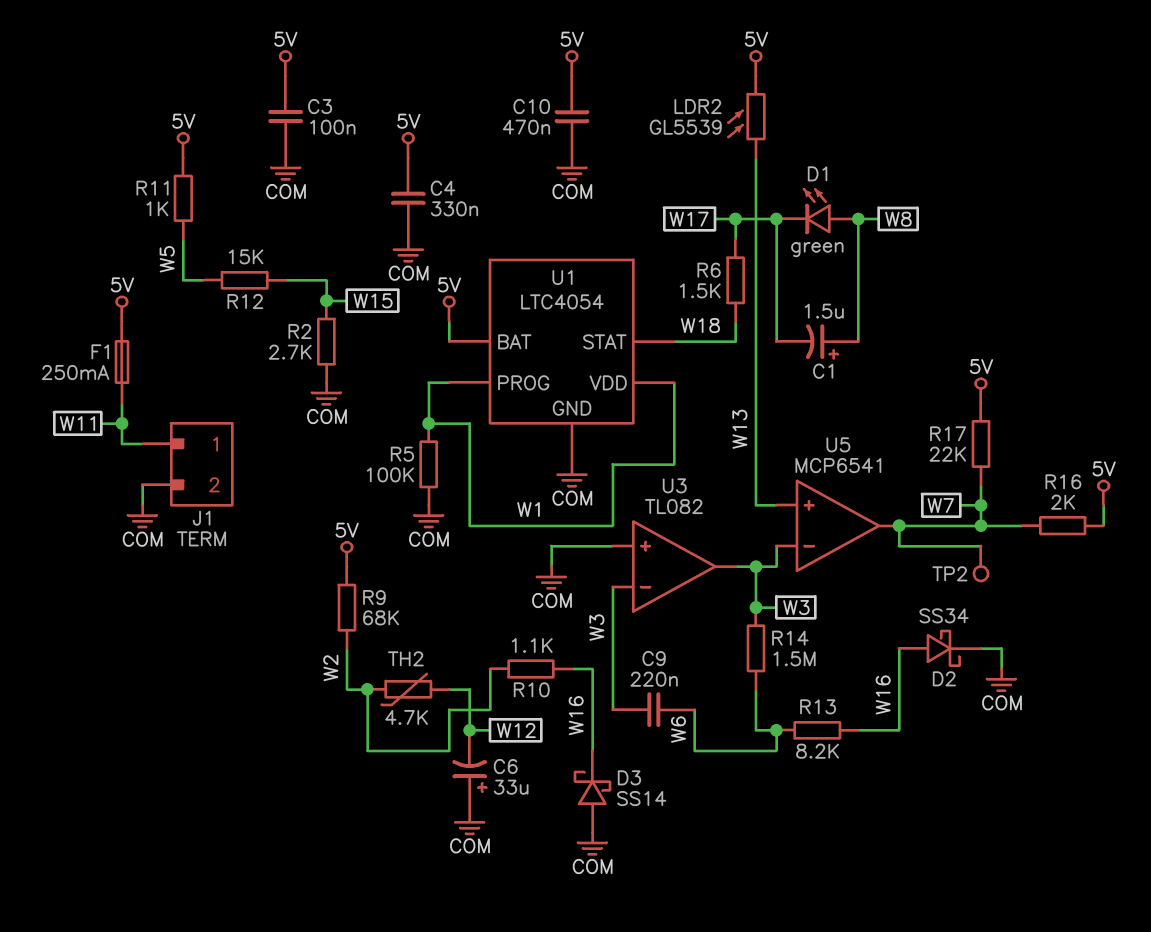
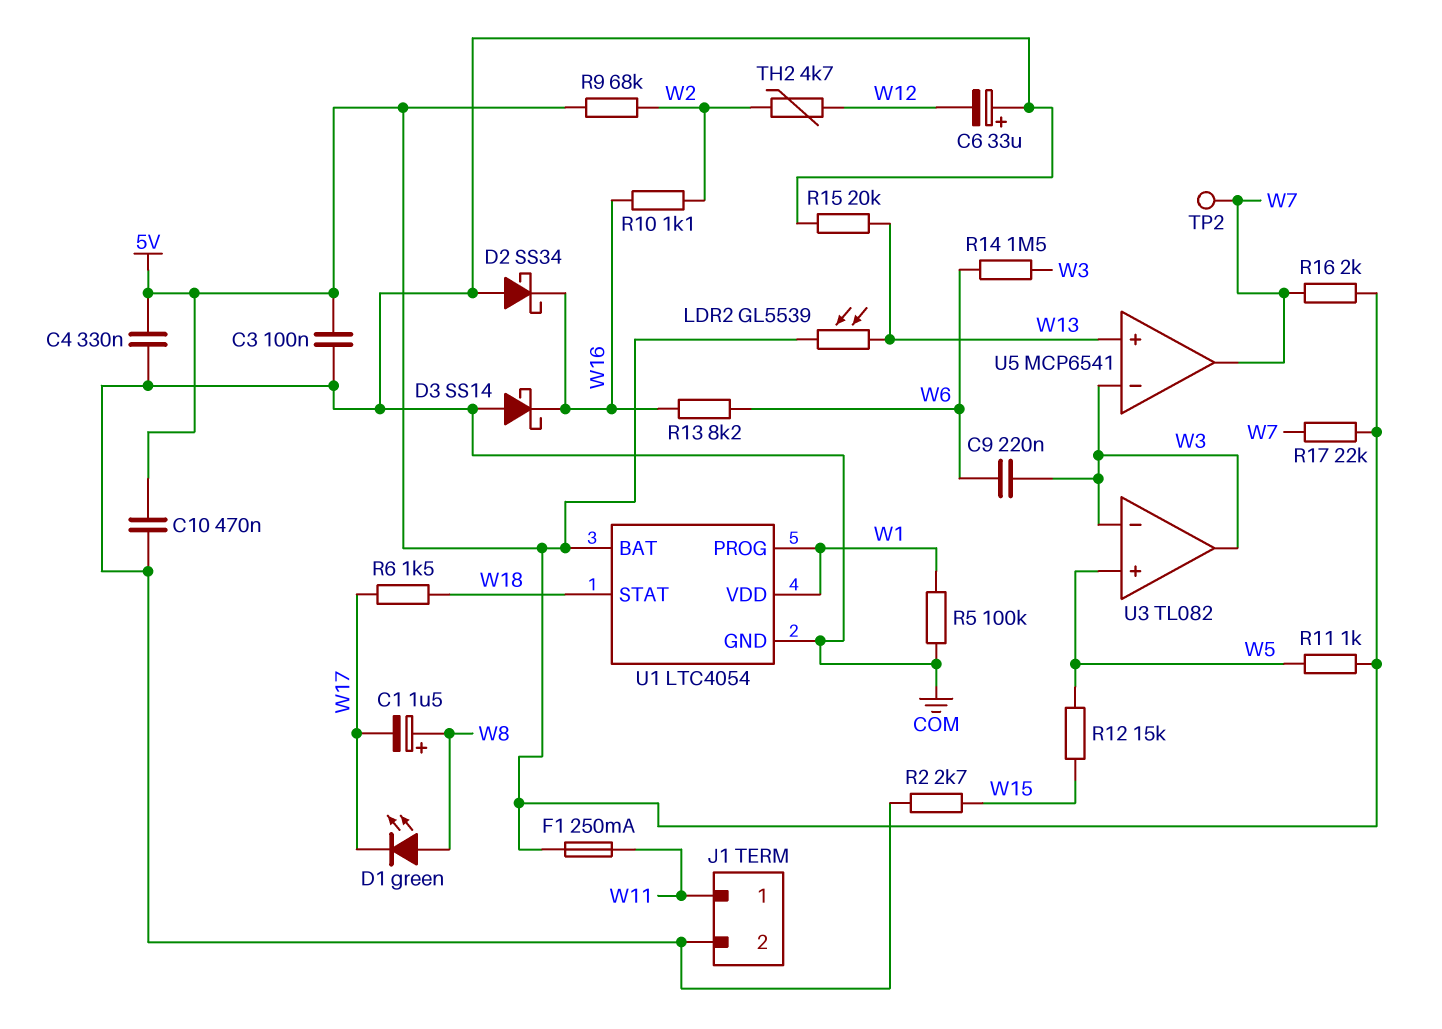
D2: schottky SS34 (A W16, K COM) -> schottky SS34 (A COM, K W16)
R15: none -> 20k (COM, W13)
U3 pin in+: COM -> W5

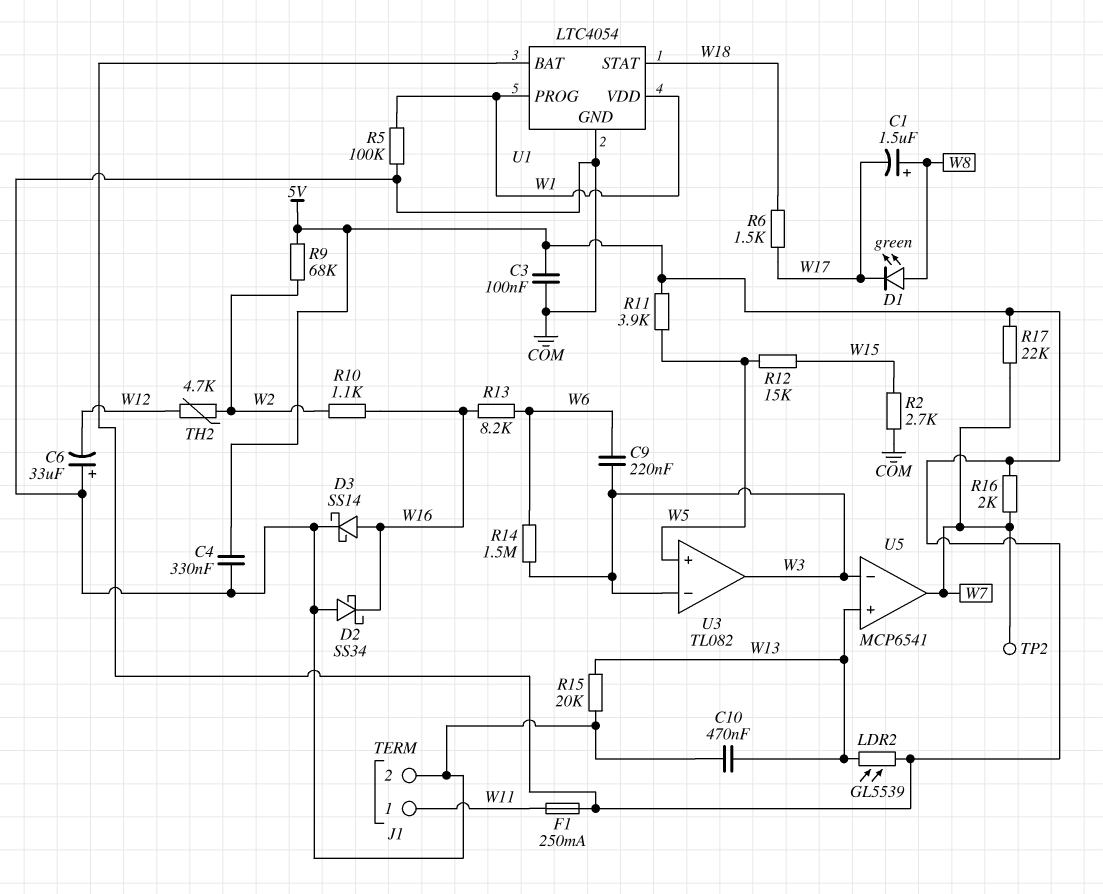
C10: 470nF (5V, COM) -> 470nF (COM, W13)
D3: schottky SS14 (A COM, K W16) -> schottky SS14 (A W16, K COM)
R11: 1k (5V, W5) -> 3.9k (5V, W5)

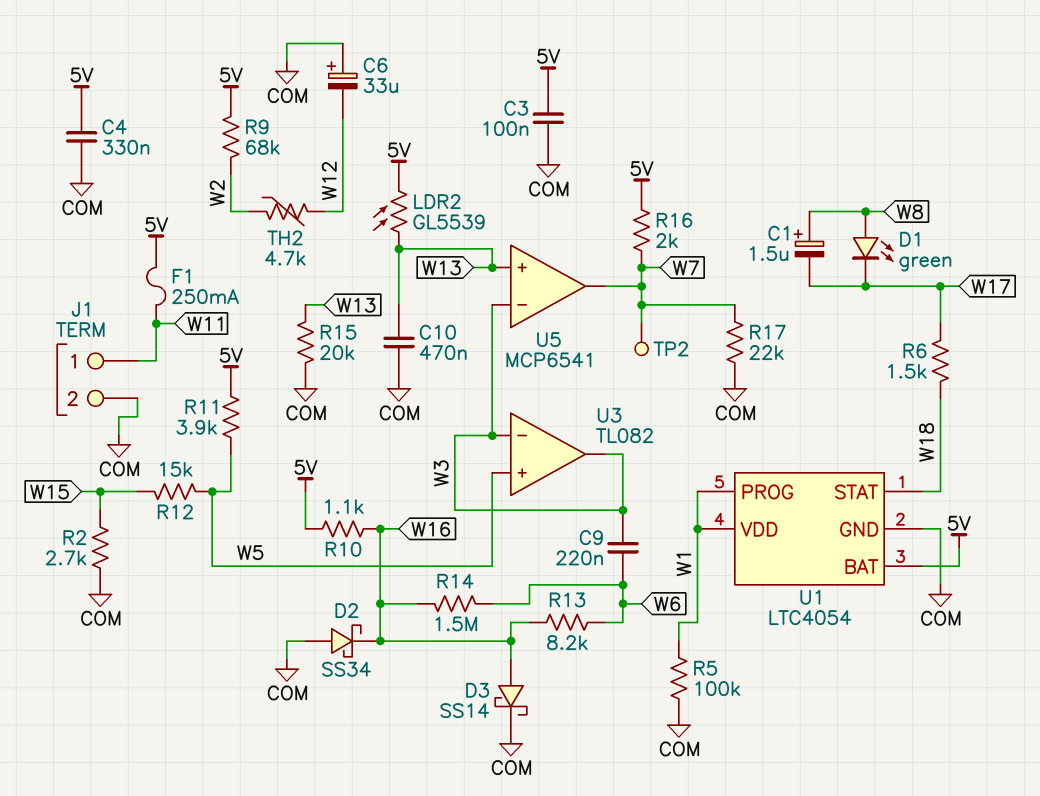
R10: 1.1k (W2, W16) -> 1.1k (5V, W16)
R14: 1.5M (W3, W6) -> 1.5M (W6, W16)
R17: 22k (5V, W7) -> 22k (COM, W7)

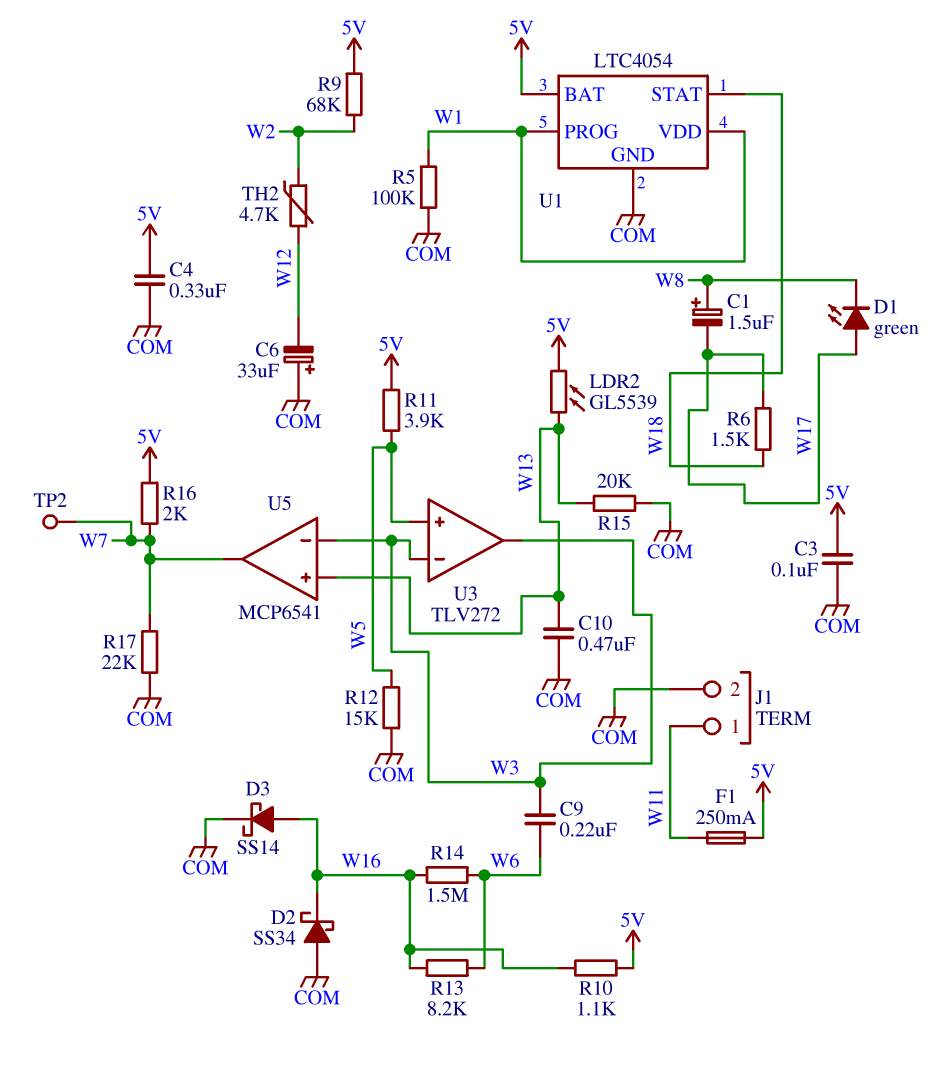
D1: LED green (A W8, K W17) -> LED green (A W17, K W8)
R2: 2.7k (COM, W15) -> none
R12: 15k (W5, W15) -> 15k (COM, W5)
U3: TL082 -> TLV272

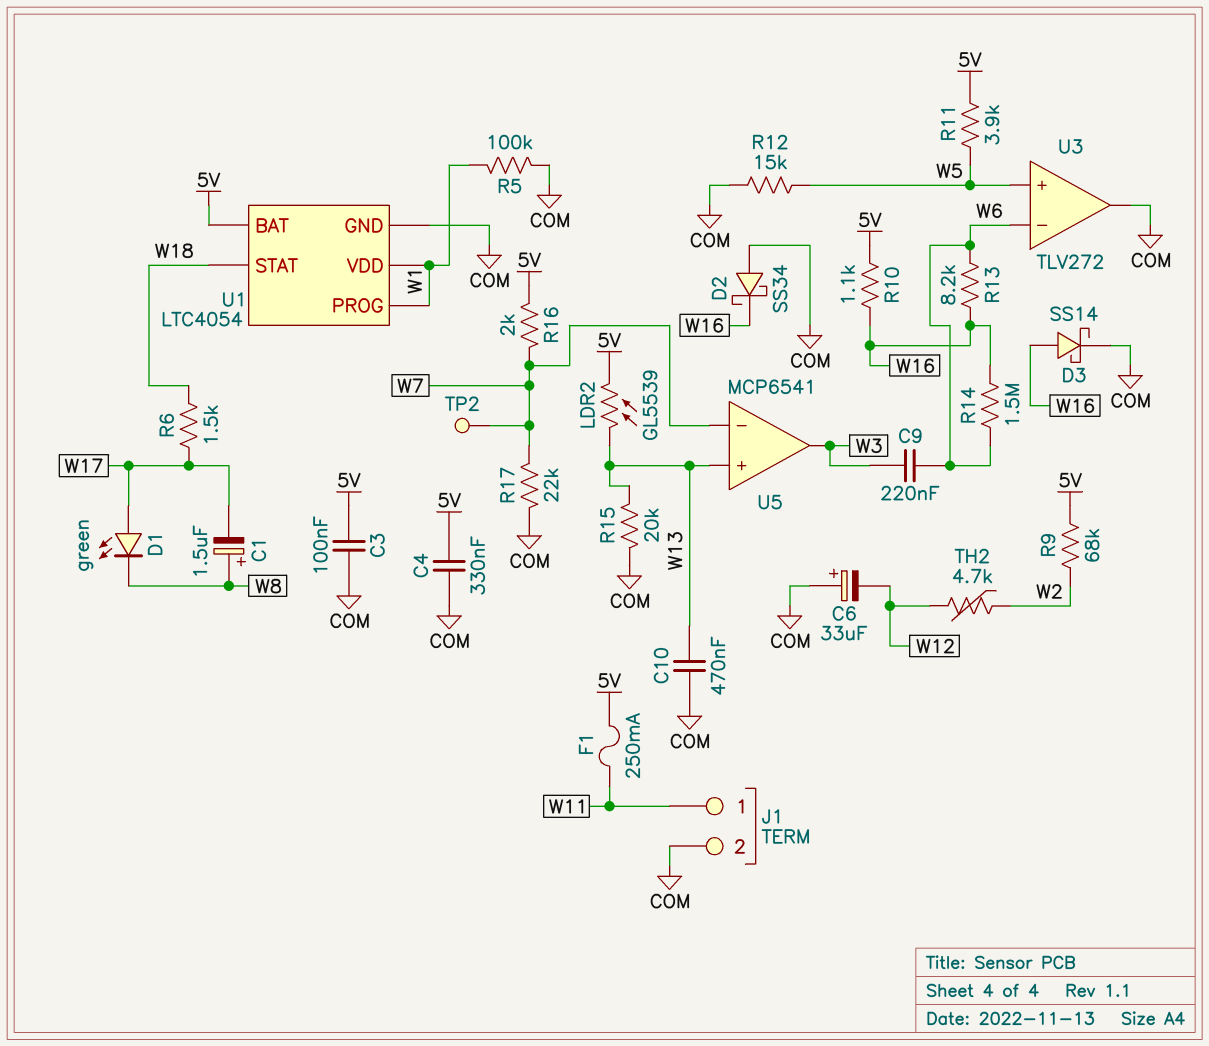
U3 pin in-: W3 -> W6
U3 pin out: W3 -> COM
U5 pin in-: W3 -> W7
U5 pin out: W7 -> W3

